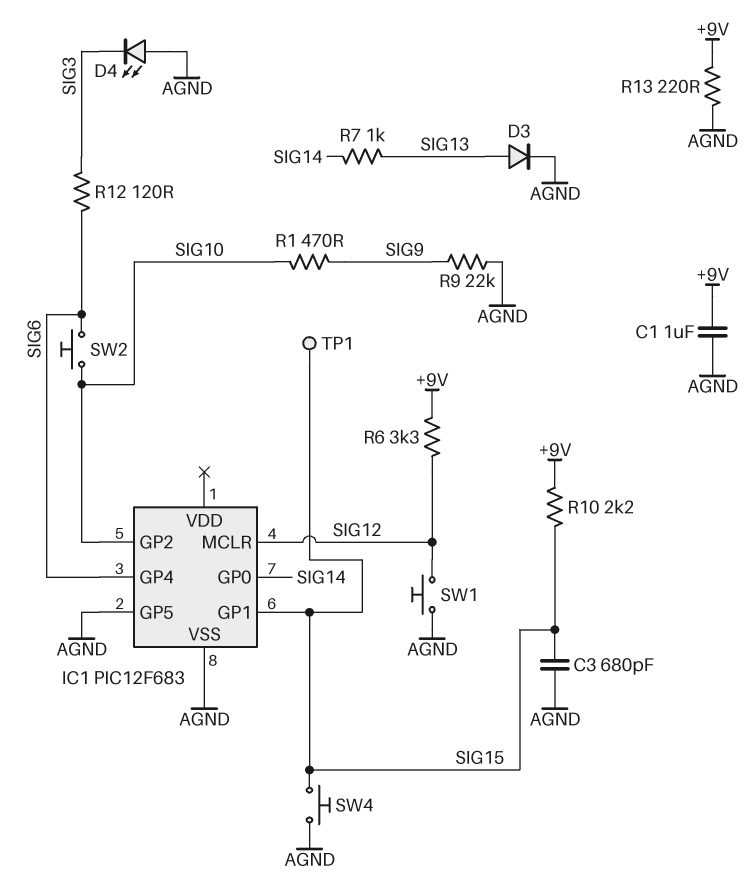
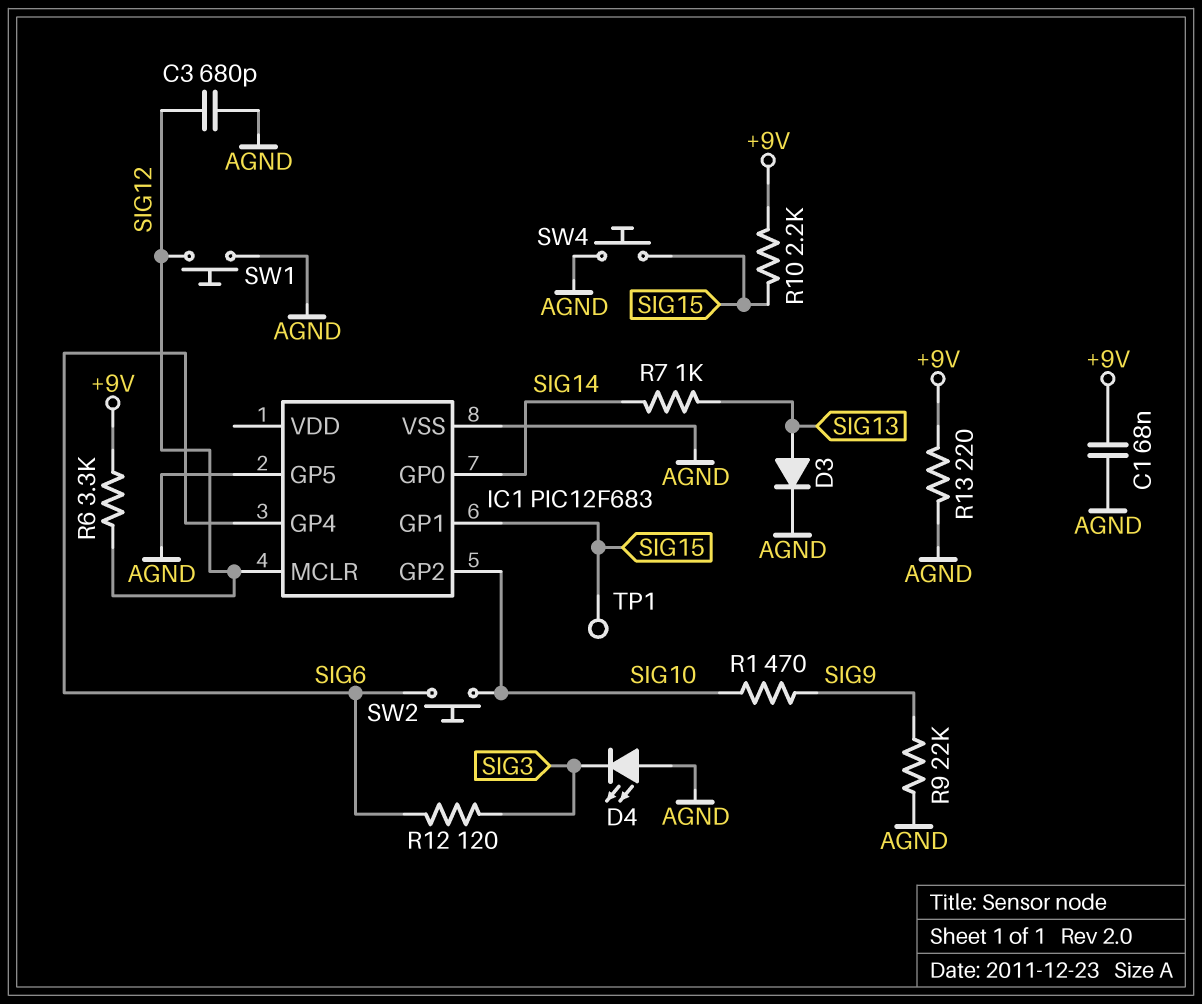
C1: 1uF (+9V, AGND) -> 68nF (+9V, AGND)
C3: 680pF (AGND, SIG15) -> 680pF (AGND, SIG12)

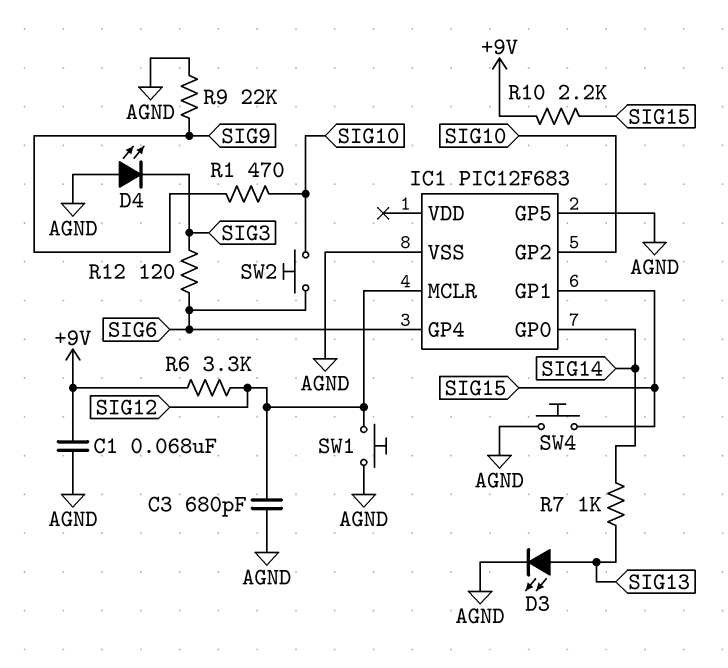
D3: diode (A SIG13, K AGND) -> LED (A SIG13, K AGND)
R13: 220 (+9V, AGND) -> none
TP1: test point (SIG15) -> none

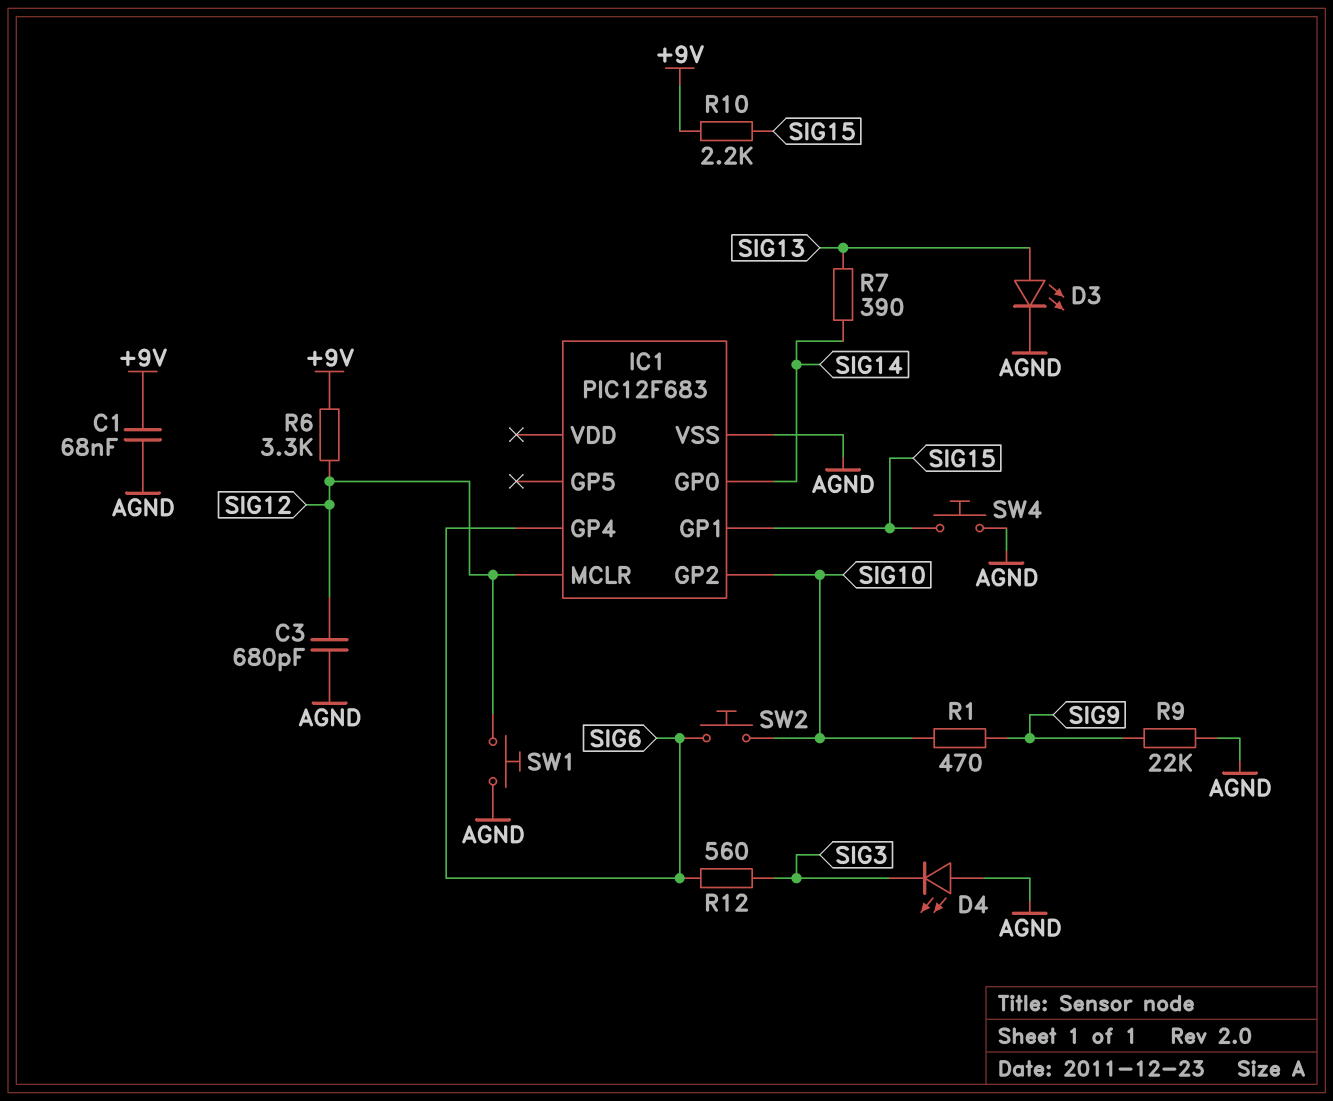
IC1 pin GP5: AGND -> none
R7: 1k (SIG13, SIG14) -> 390 (SIG13, SIG14)
R12: 120 (SIG3, SIG6) -> 560 (SIG3, SIG6)

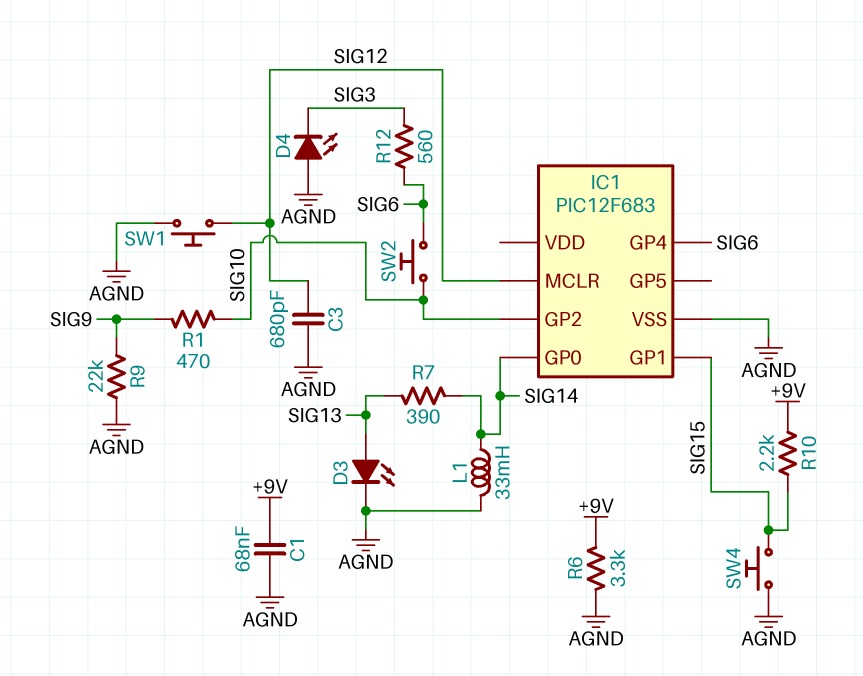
L1: none -> 33mH (AGND, SIG14)
R6: 3.3k (+9V, SIG12) -> 3.3k (+9V, AGND)

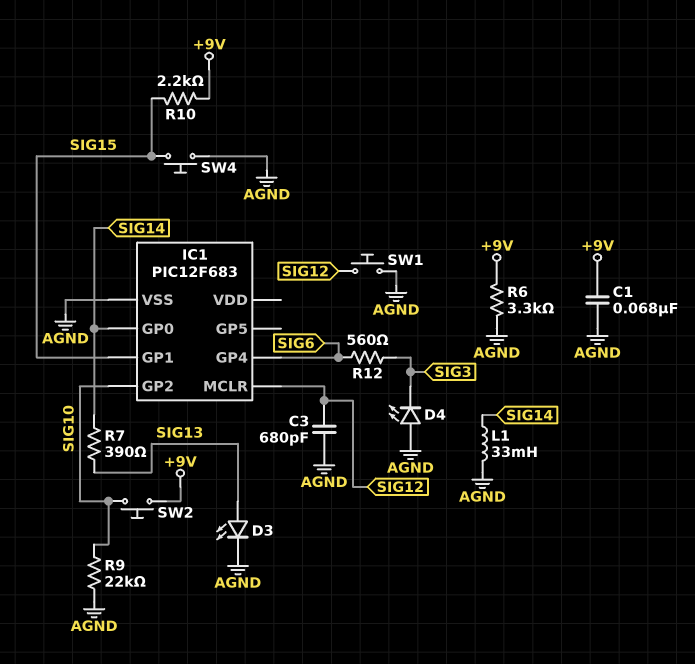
R1: 470 (SIG9, SIG10) -> none
R9: 22k (AGND, SIG9) -> 22k (AGND, SIG10)
SW2: button (SIG6, SIG10) -> button (+9V, SIG10)

